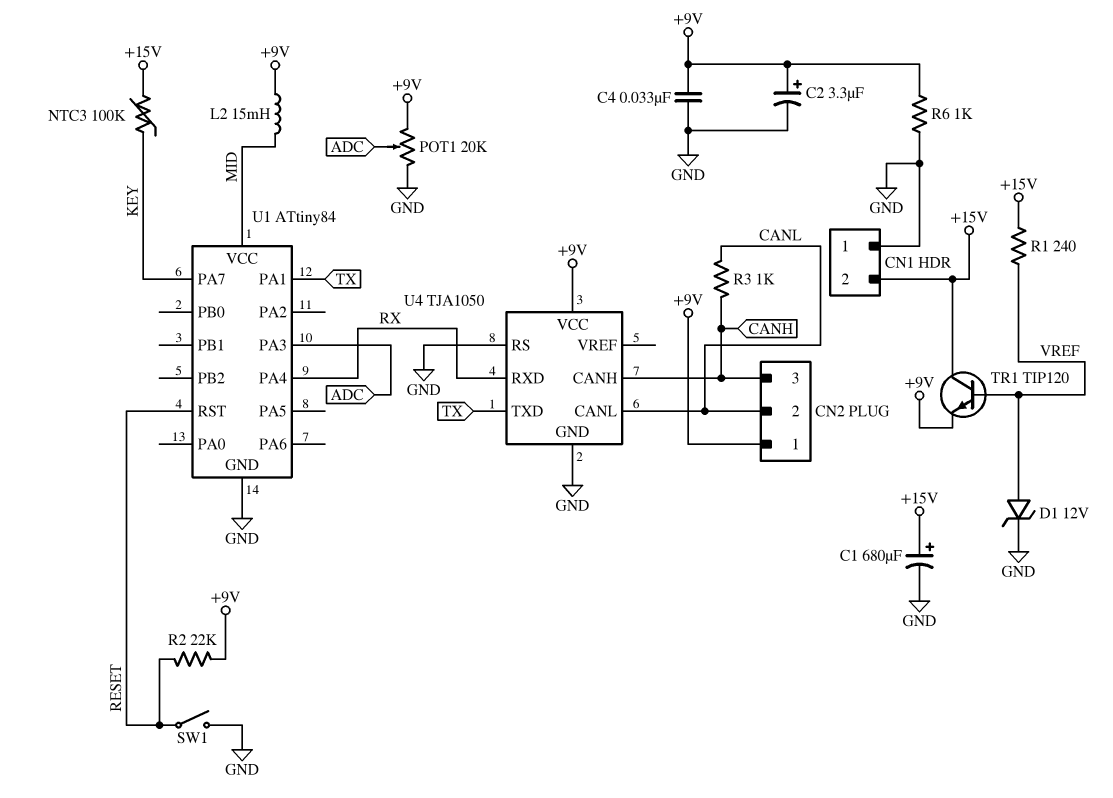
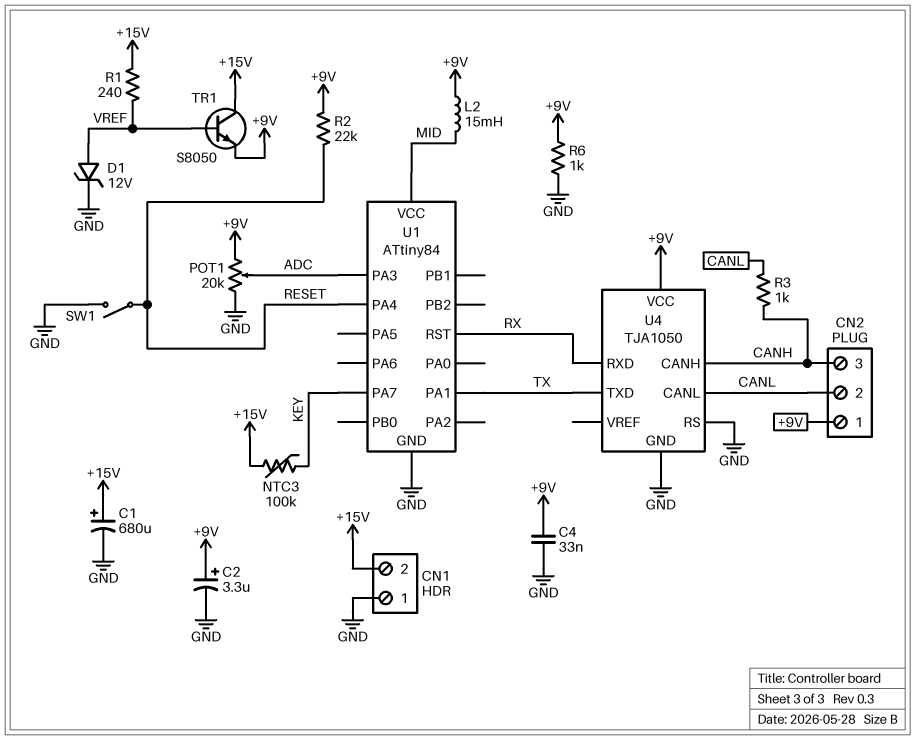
TR1: NPN TIP120 (B VREF, C +15V, E +9V) -> NPN S8050 (B VREF, C +15V, E +9V)
U1 pin PA4: RX -> RESET
U1 pin RST: RESET -> RX

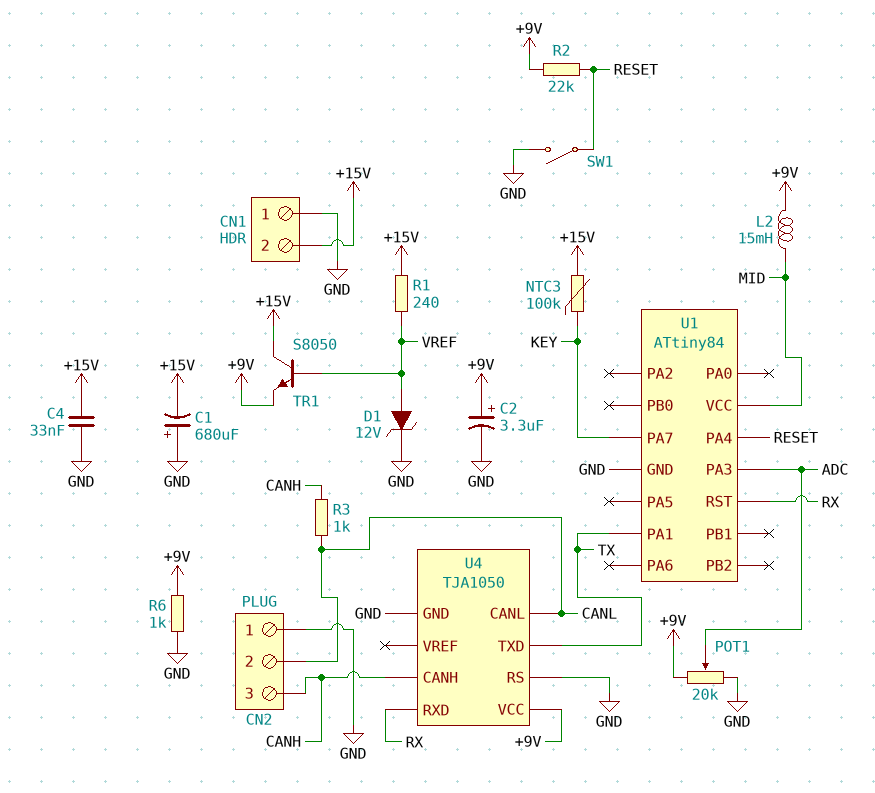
C1: 680uF (plus +15V, minus GND) -> 680uF (plus GND, minus +15V)
C4: 33nF (+9V, GND) -> 33nF (+15V, GND)
CN2 pin 1: +9V -> GND

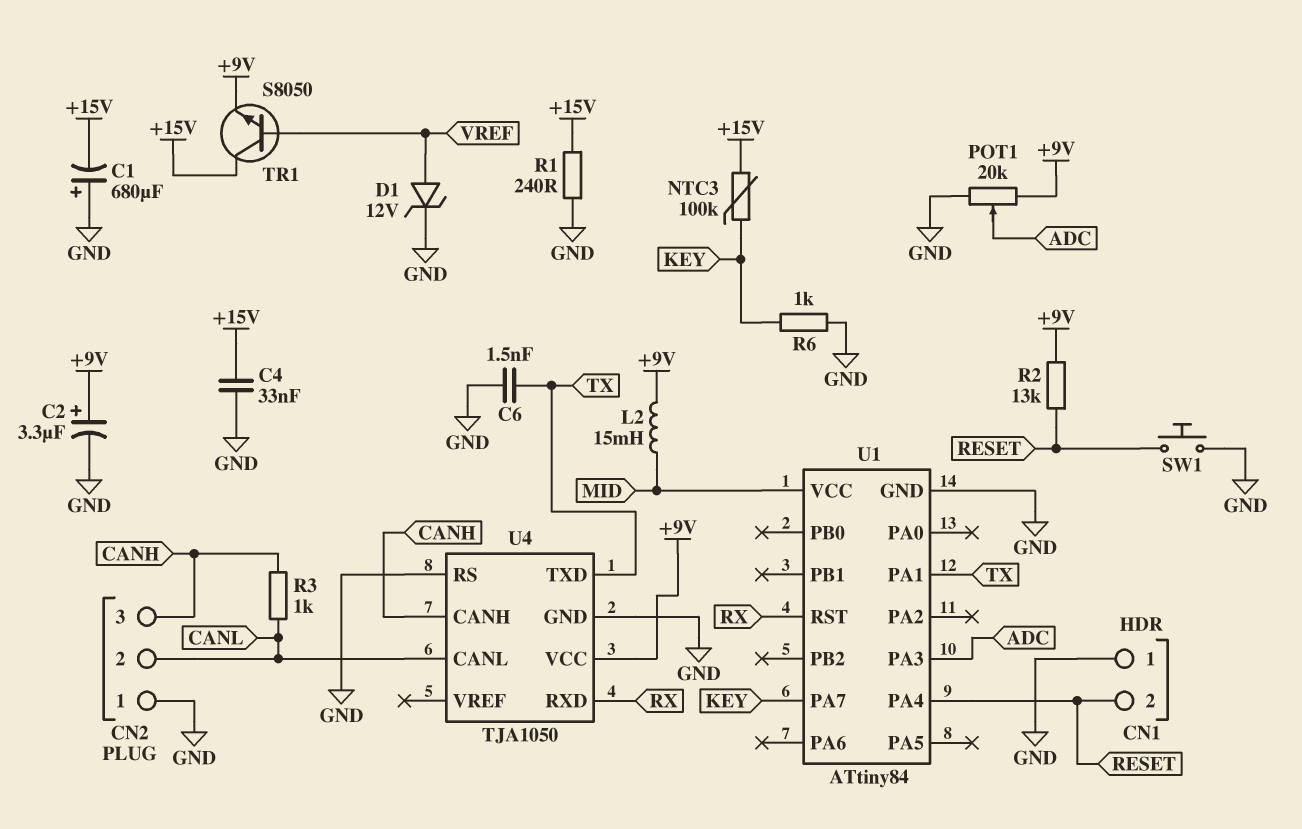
C6: none -> 1.5nF (GND, TX)
CN1 pin 2: +15V -> RESET
R1: 240 (+15V, VREF) -> 240 (+15V, GND)
R2: 22k (+9V, RESET) -> 13k (+9V, RESET)
R6: 1k (+9V, GND) -> 1k (GND, KEY)
SW1: switch (GND, RESET) -> button (GND, RESET)

